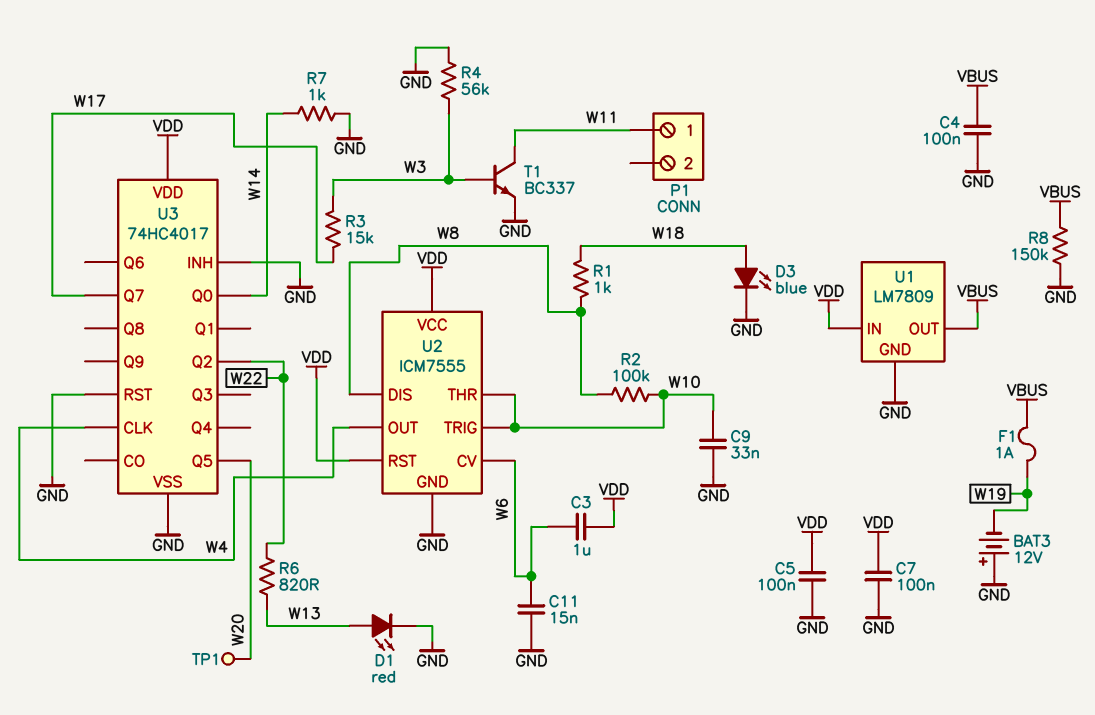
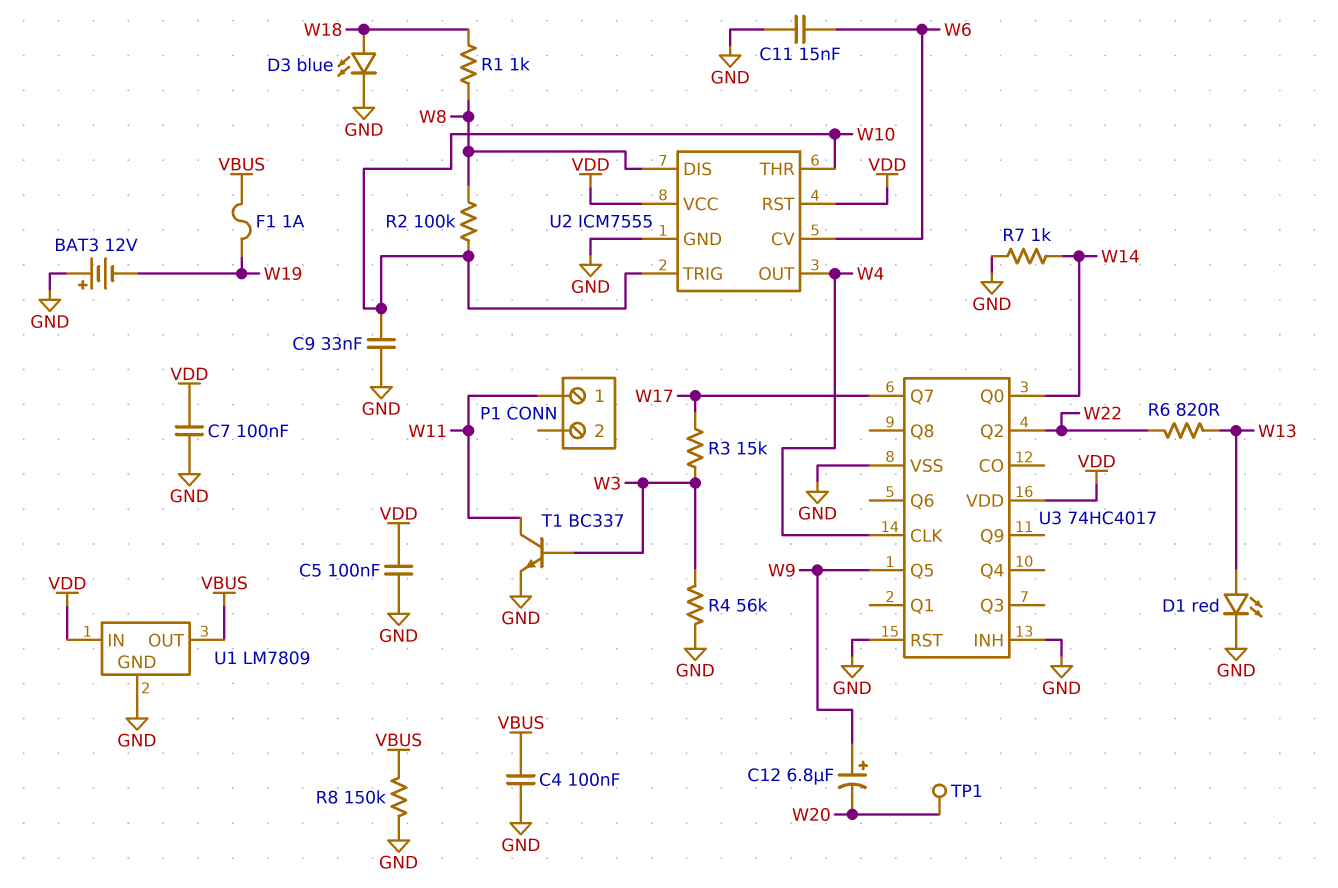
C3: 1uF (VDD, W6) -> none
C12: none -> 6.8uF (plus W9, minus W20)
U3 pin Q5: W20 -> W9

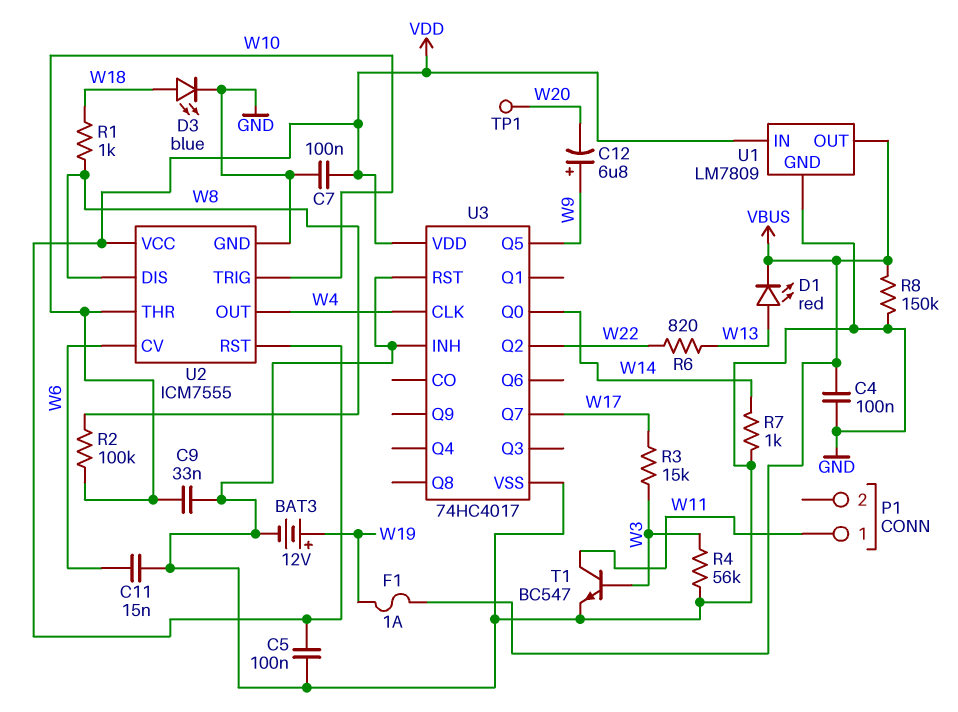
BAT3: 12V (plus GND, minus W19) -> 12V (plus W19, minus GND)
D1: LED red (A W13, K GND) -> LED red (A W13, K VBUS)
T1: NPN BC337 (B W3, C W11, E GND) -> NPN BC547 (B W3, C W11, E GND)

